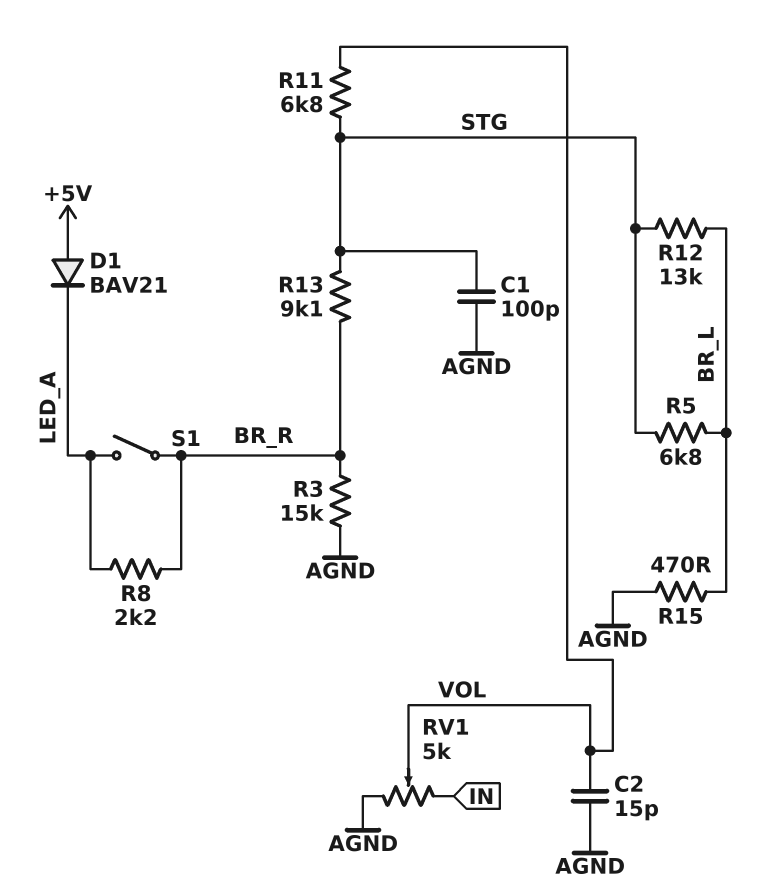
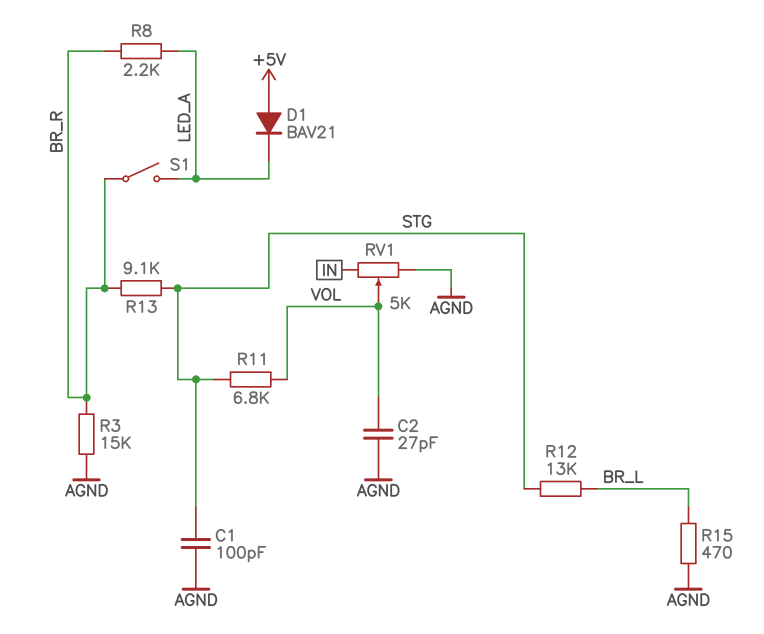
C2: 15pF (AGND, VOL) -> 27pF (AGND, VOL)
R5: 6.8k (BR_L, STG) -> none

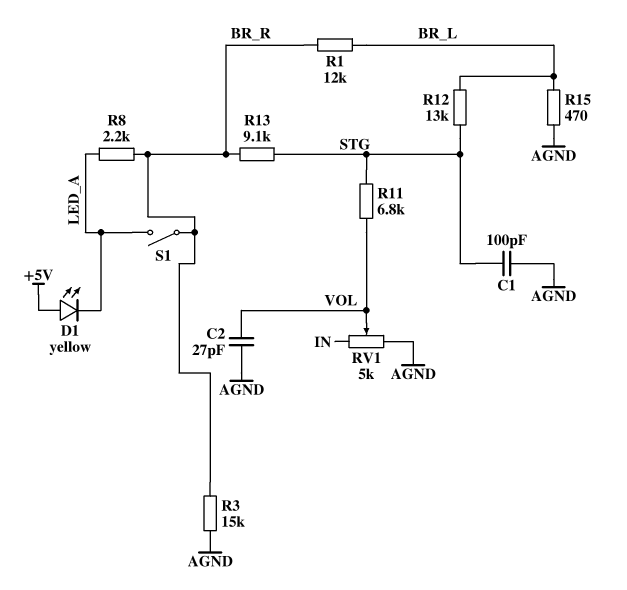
D1: diode BAV21 (A +5V, K LED_A) -> LED yellow (A +5V, K LED_A)
R1: none -> 12k (BR_L, BR_R)

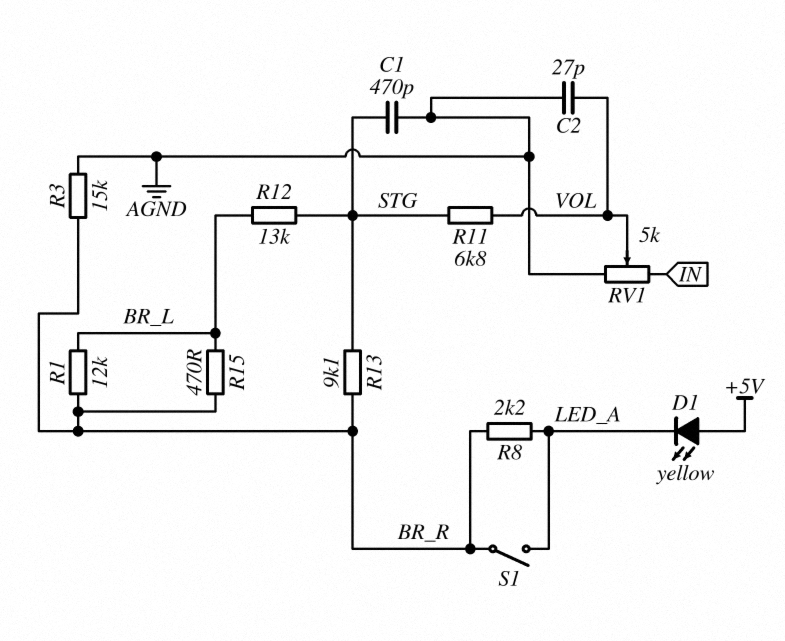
C1: 100pF (AGND, STG) -> 470pF (AGND, STG)
R15: 470 (AGND, BR_L) -> 470 (BR_L, BR_R)

